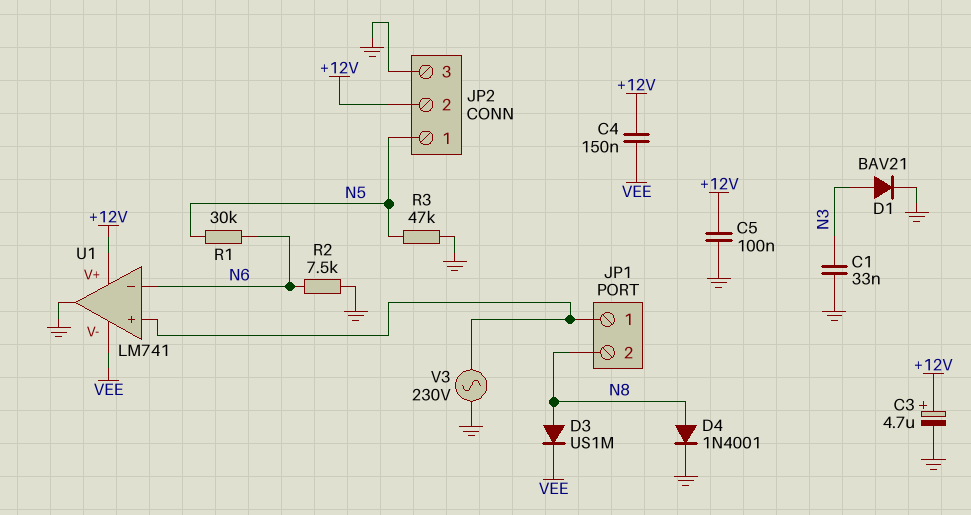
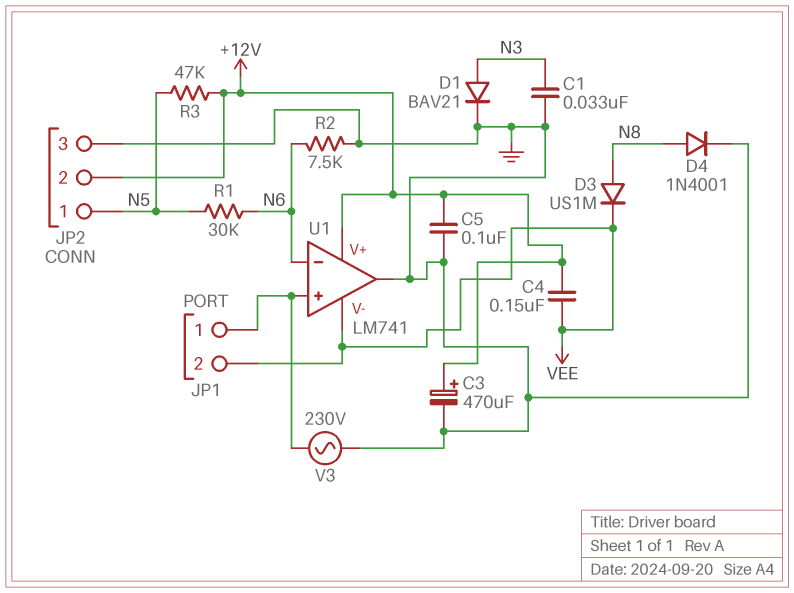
C3: 4.7uF (plus +12V, minus GND) -> 470uF (plus +12V, minus GND)
JP1 pin 2: N8 -> VEE
R3: 47k (GND, N5) -> 47k (+12V, N5)

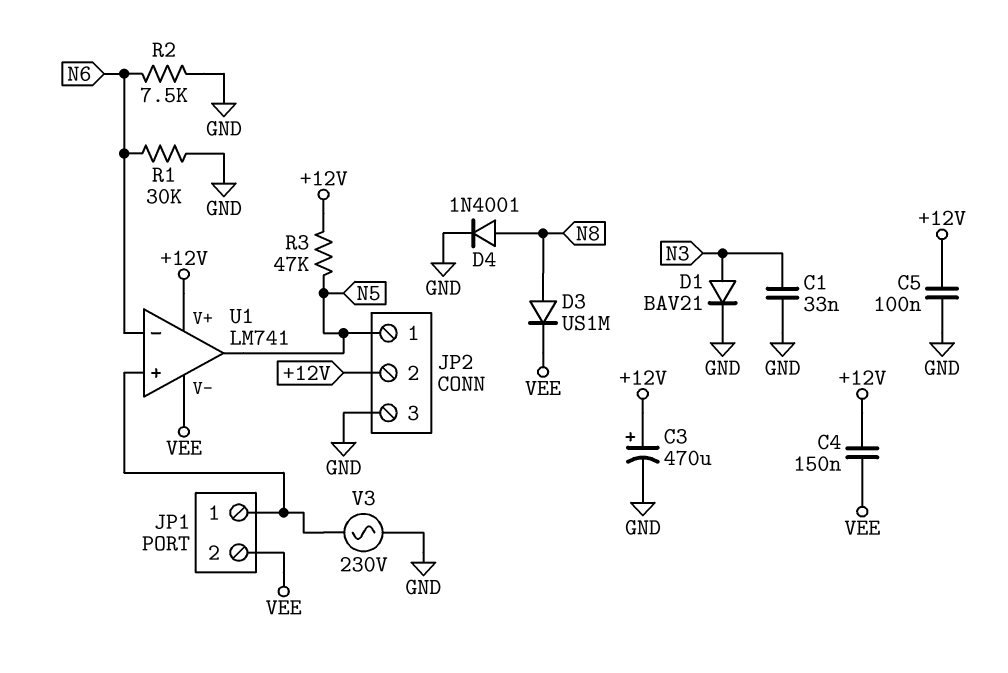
R1: 30k (N5, N6) -> 30k (GND, N6)
U1 pin out: GND -> N5

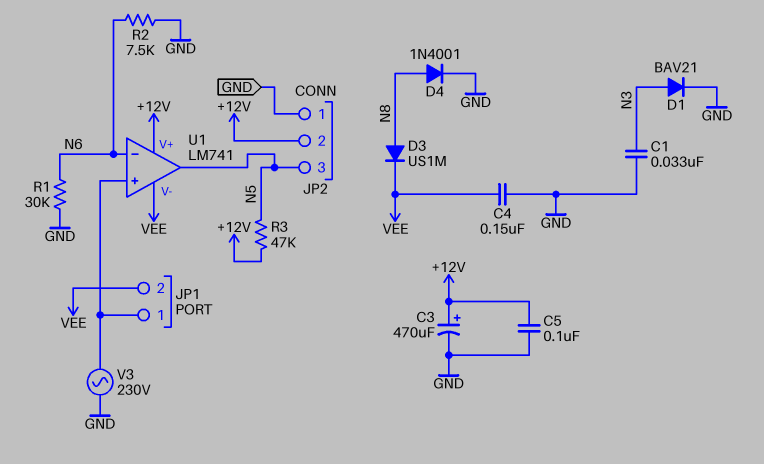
C4: 150nF (+12V, VEE) -> 150nF (GND, VEE)
JP2 pin 1: N5 -> GND
JP2 pin 3: GND -> N5

